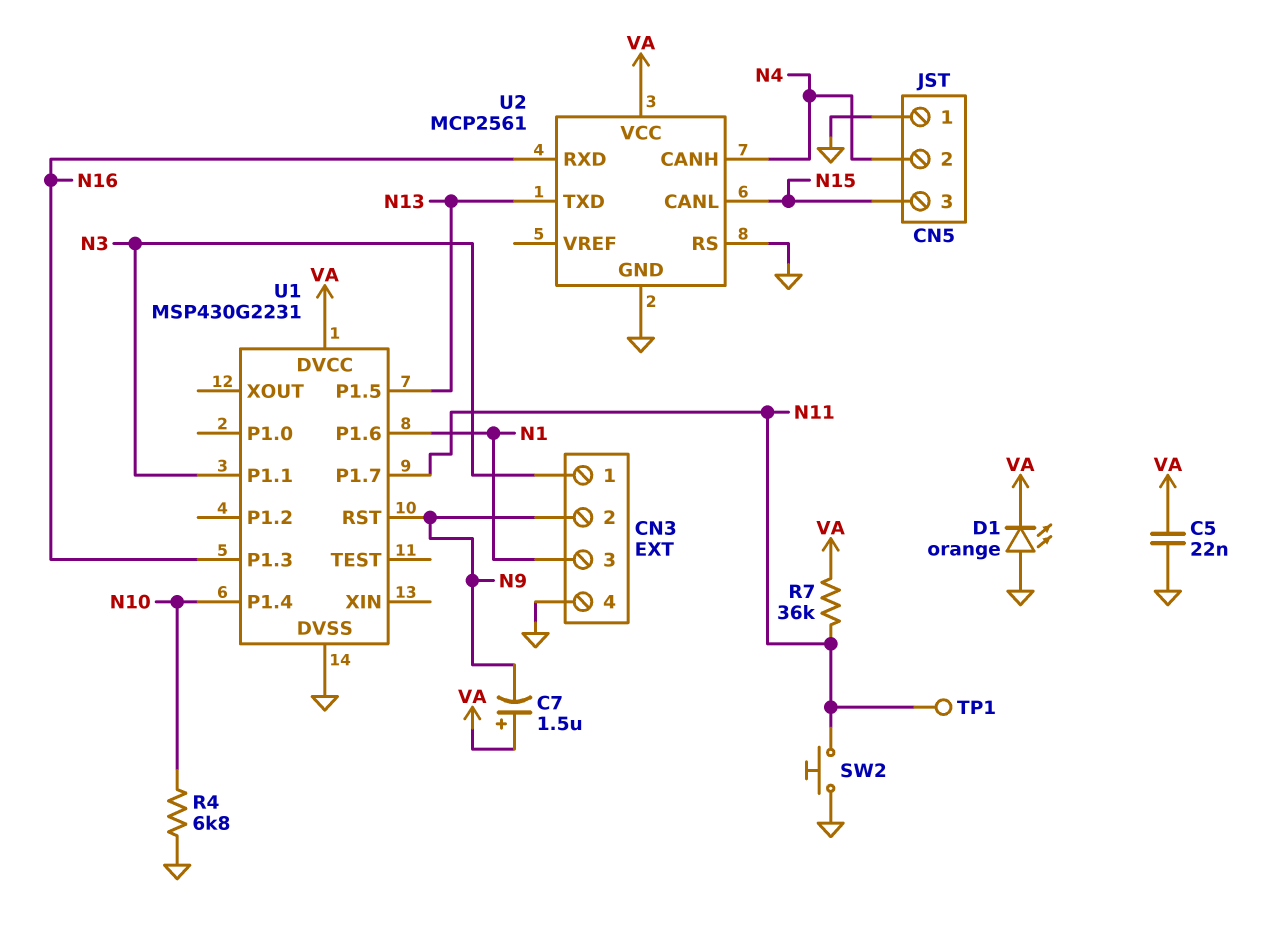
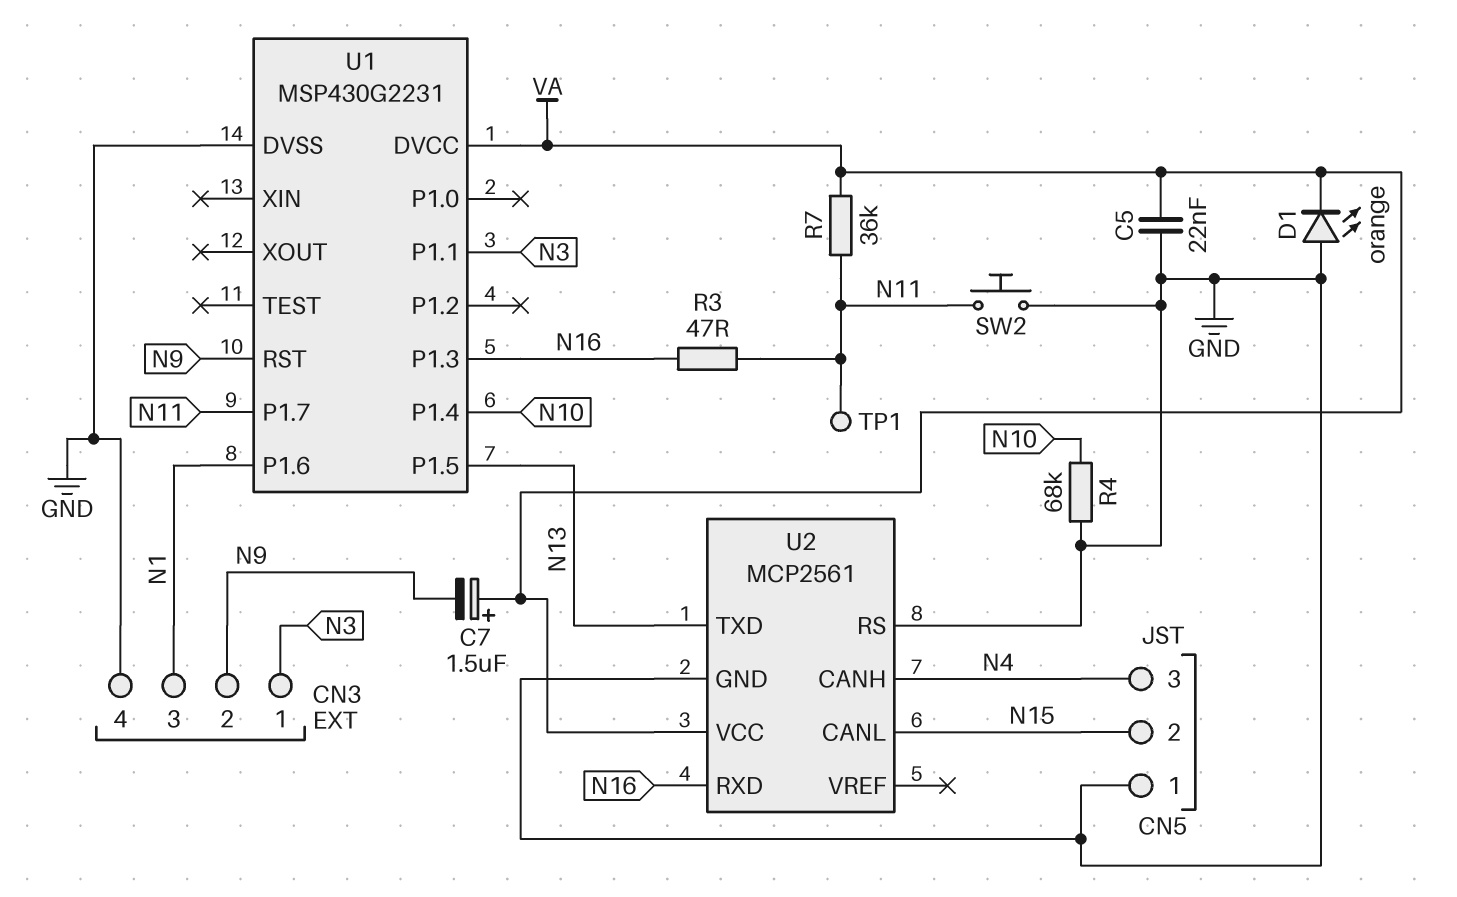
CN5 pin 2: N4 -> N15
CN5 pin 3: N15 -> N4
R3: none -> 47 (N11, N16)
R4: 6.8k (GND, N10) -> 68k (GND, N10)

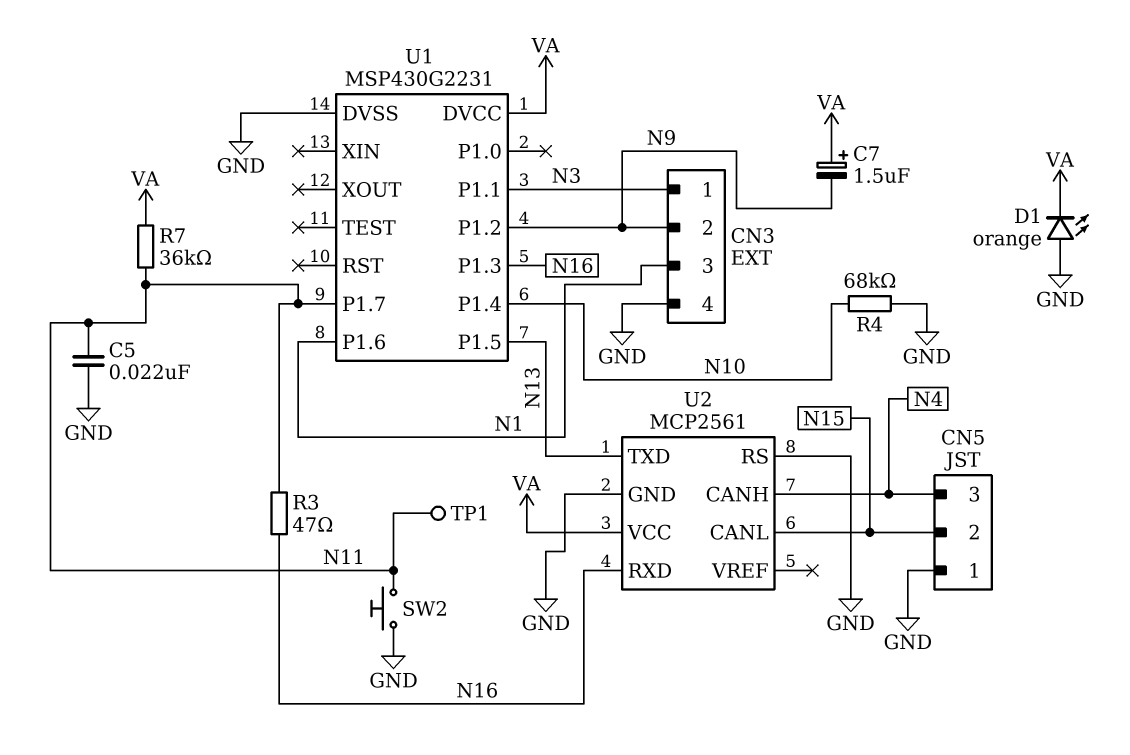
C5: 22nF (GND, VA) -> 22nF (GND, N11)
U1 pin P1.2: none -> N9
U1 pin RST: N9 -> none

